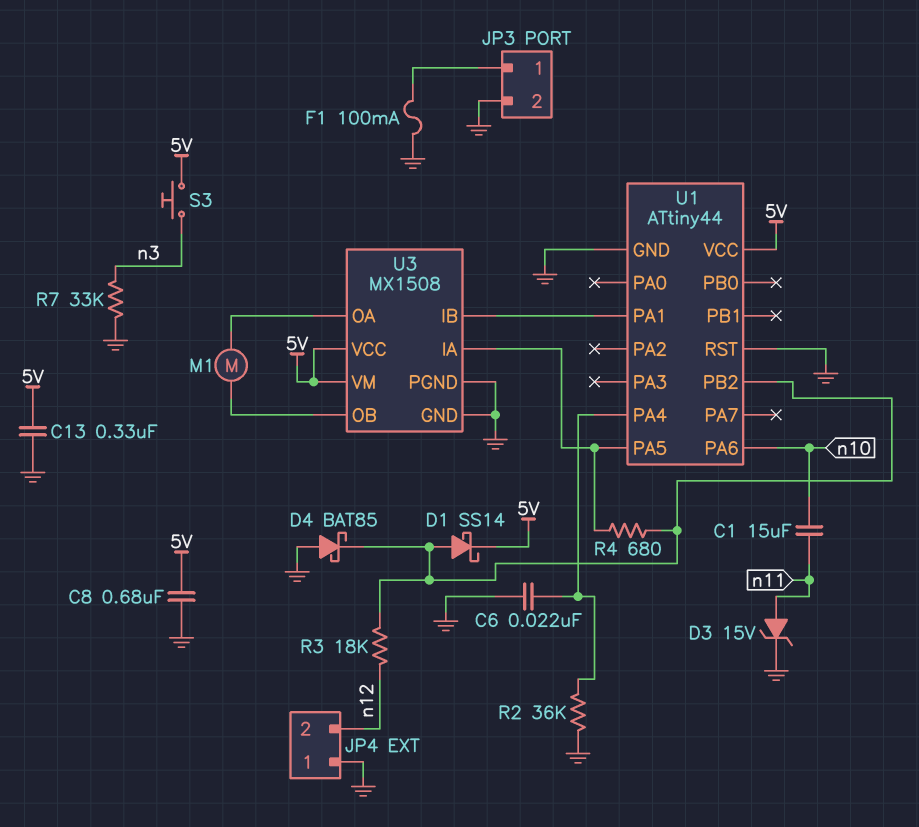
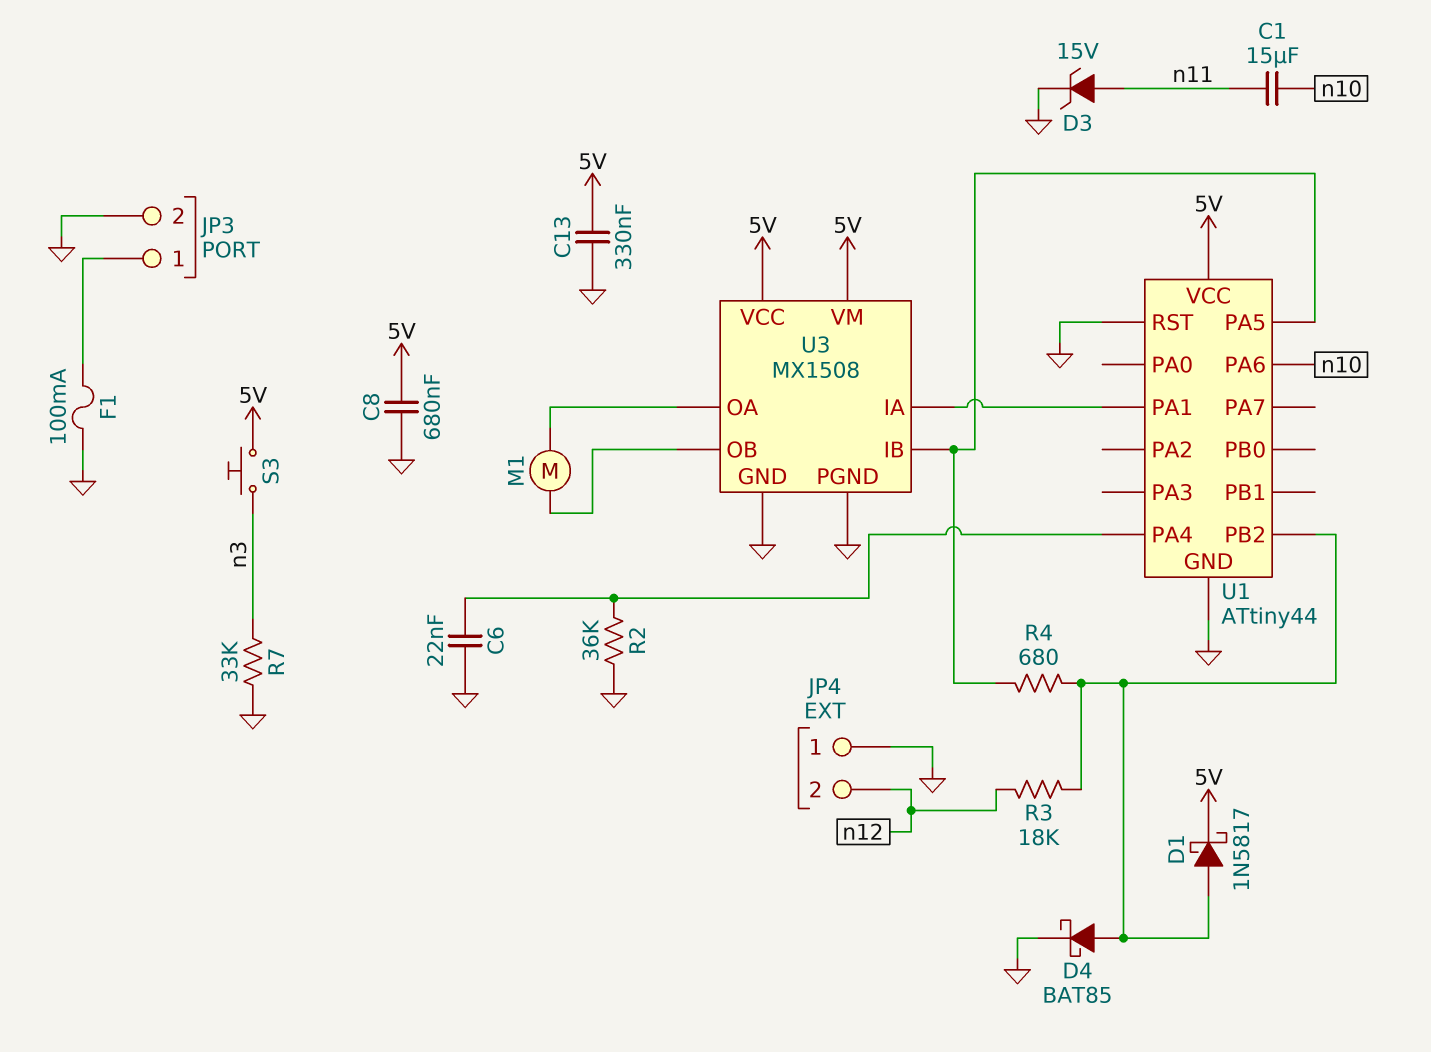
D1: schottky SS14 (A U1/PB2, K 5V) -> schottky 1N5817 (A U1/PB2, K 5V)
D4: schottky BAT85 (A GND, K U1/PB2) -> schottky BAT85 (A U1/PB2, K GND)
U3 pin IA: U1/PA5 -> U1/PA1
U3 pin IB: U1/PA1 -> U1/PA5

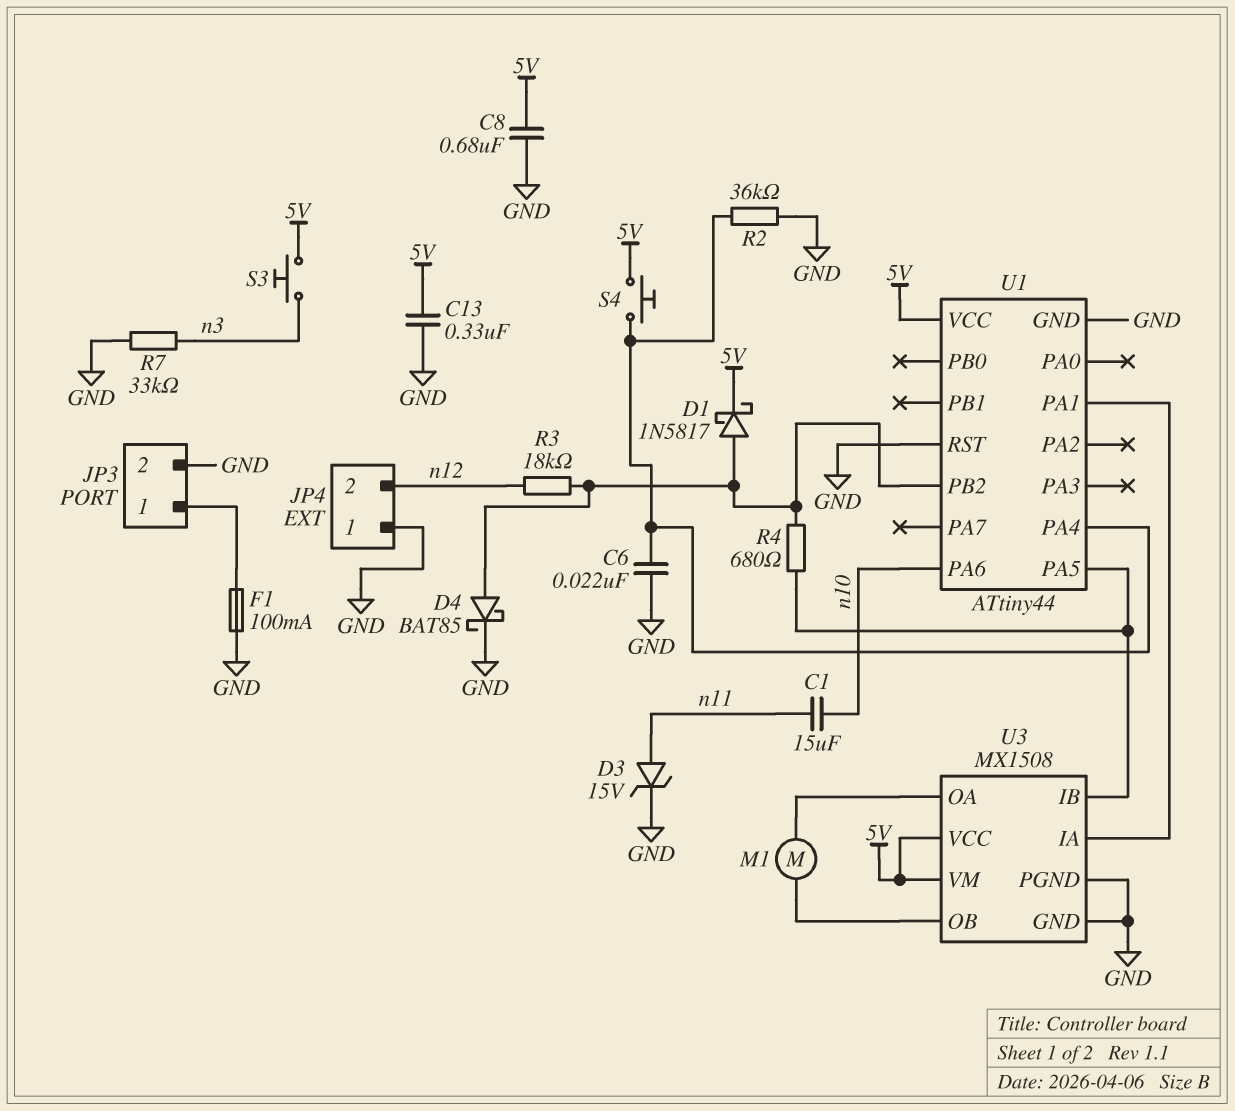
S4: none -> button (5V, U1/PA4)

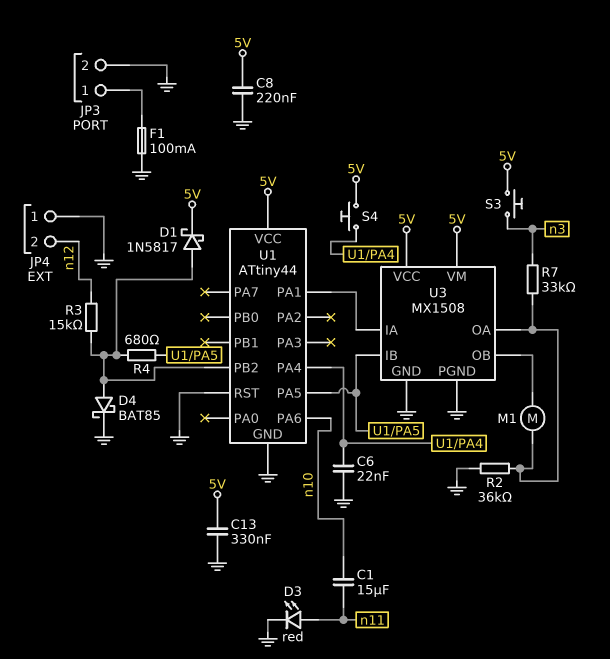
C8: 680nF (5V, GND) -> 220nF (5V, GND)
D3: zener 15V (A n11, K GND) -> LED red (A n11, K GND)
R2: 36k (GND, U1/PA4) -> 36k (GND, U3/OA)
R3: 18k (U1/PB2, n12) -> 15k (U1/PB2, n12)
R7: 33k (GND, n3) -> 33k (U3/OA, n3)

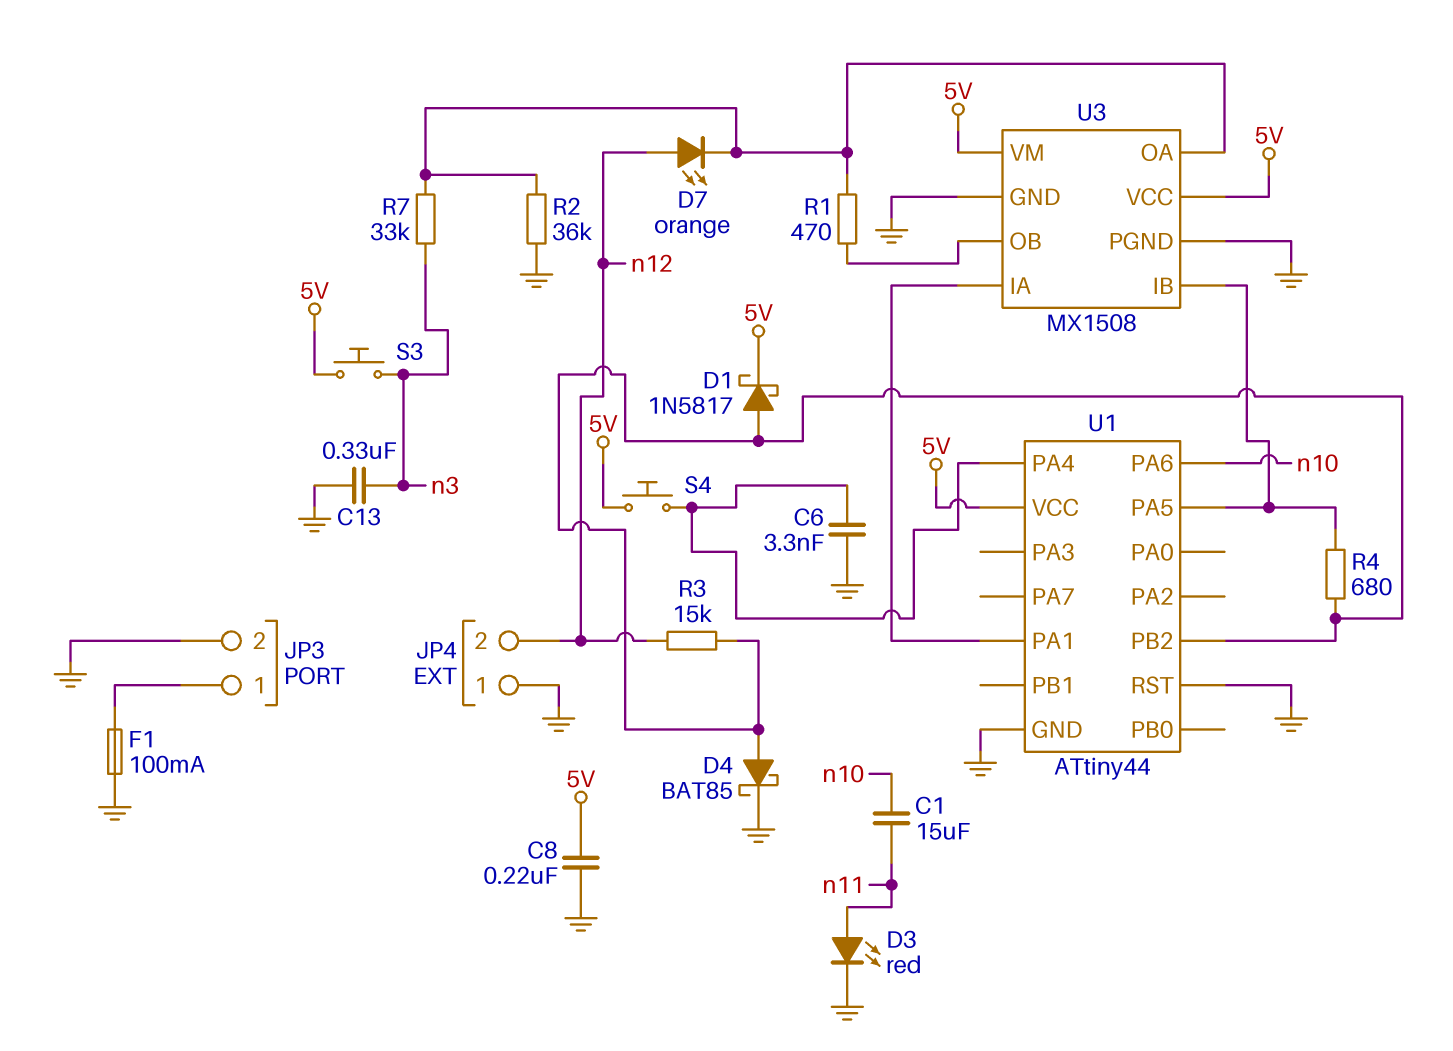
C6: 22nF (GND, U1/PA4) -> 3.3nF (GND, U1/PA4)
C13: 330nF (5V, GND) -> 330nF (GND, n3)
D7: none -> LED orange (A n12, K U3/OA)
M1: motor (U3/OA, U3/OB) -> none
R1: none -> 470 (U3/OA, U3/OB)

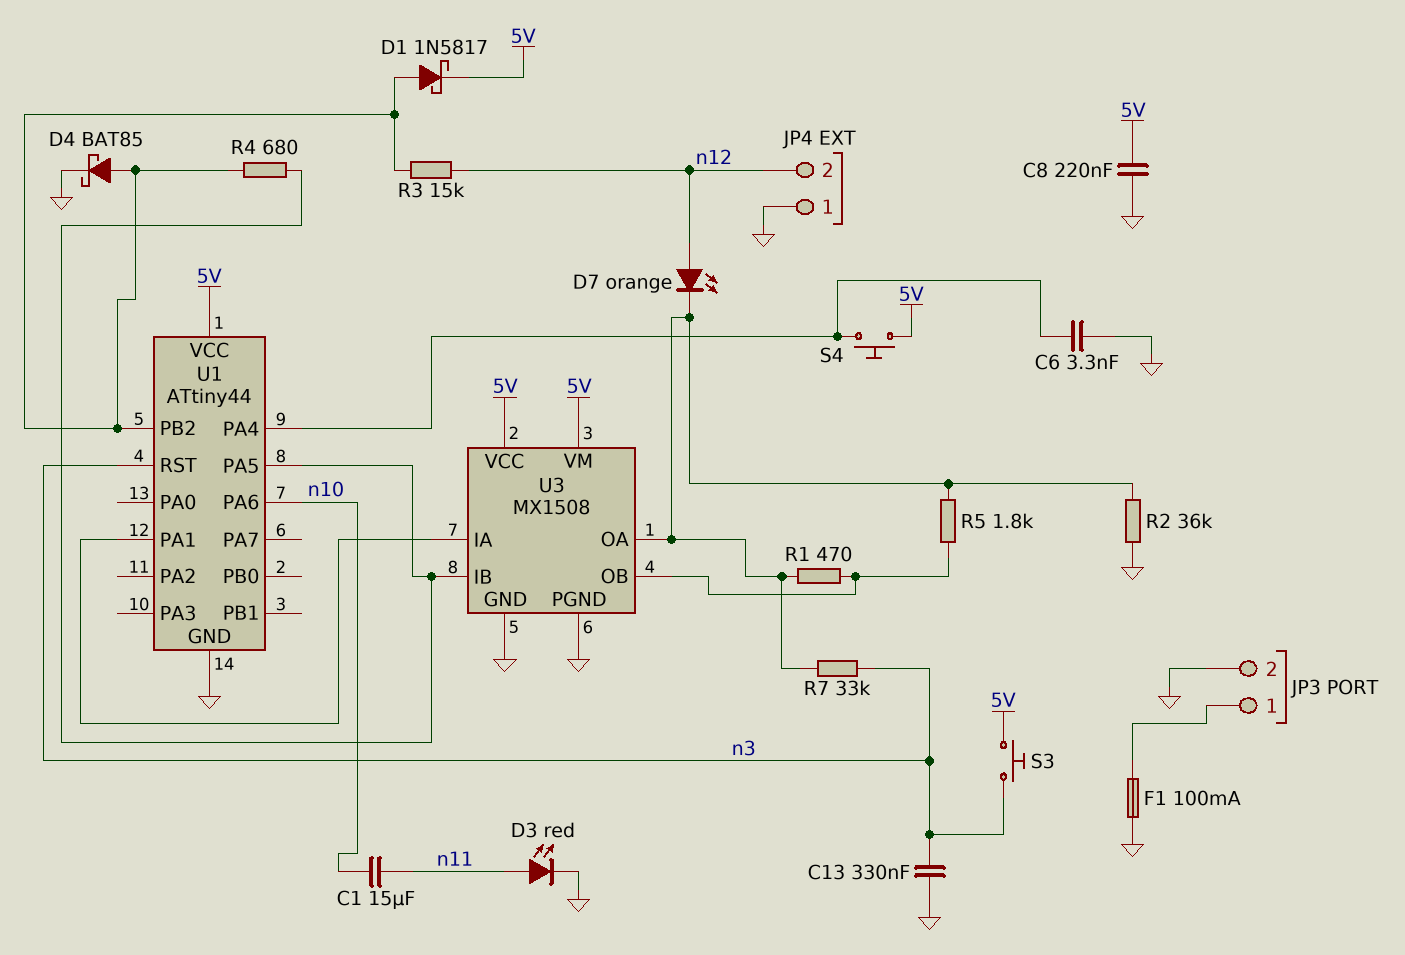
R5: none -> 1.8k (U3/OA, U3/OB)
U1 pin RST: GND -> n3

